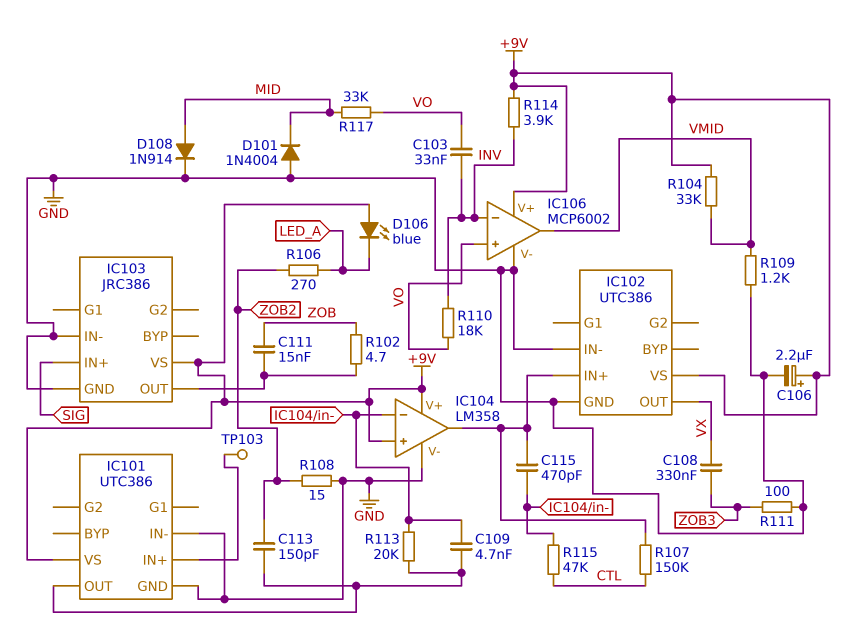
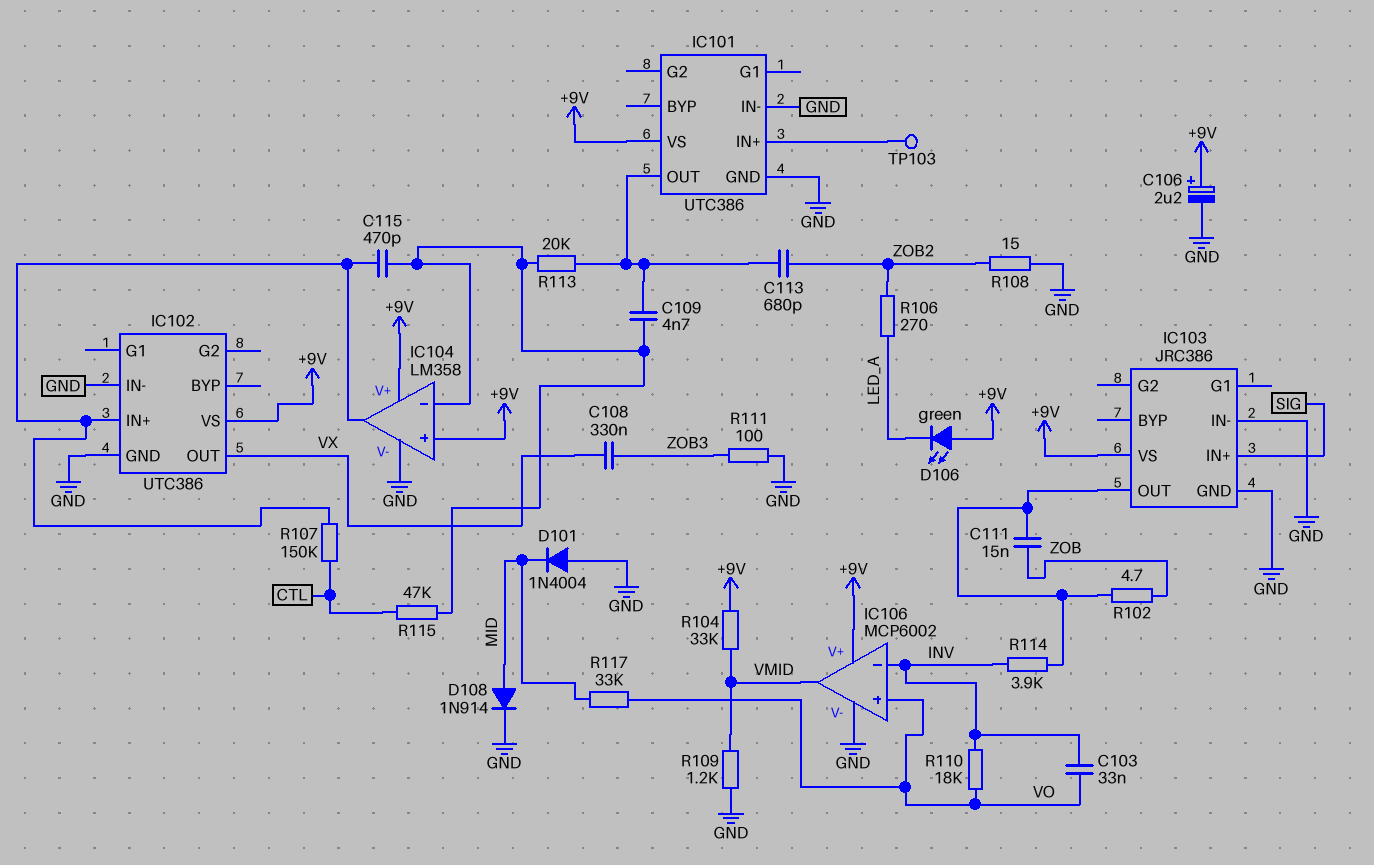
C113: 150pF (IC101/OUT, ZOB2) -> 680pF (IC101/OUT, ZOB2)
D106: LED blue (A +9V, K LED_A) -> LED green (A +9V, K LED_A)
R114: 3.9k (+9V, INV) -> 3.9k (IC103/OUT, INV)

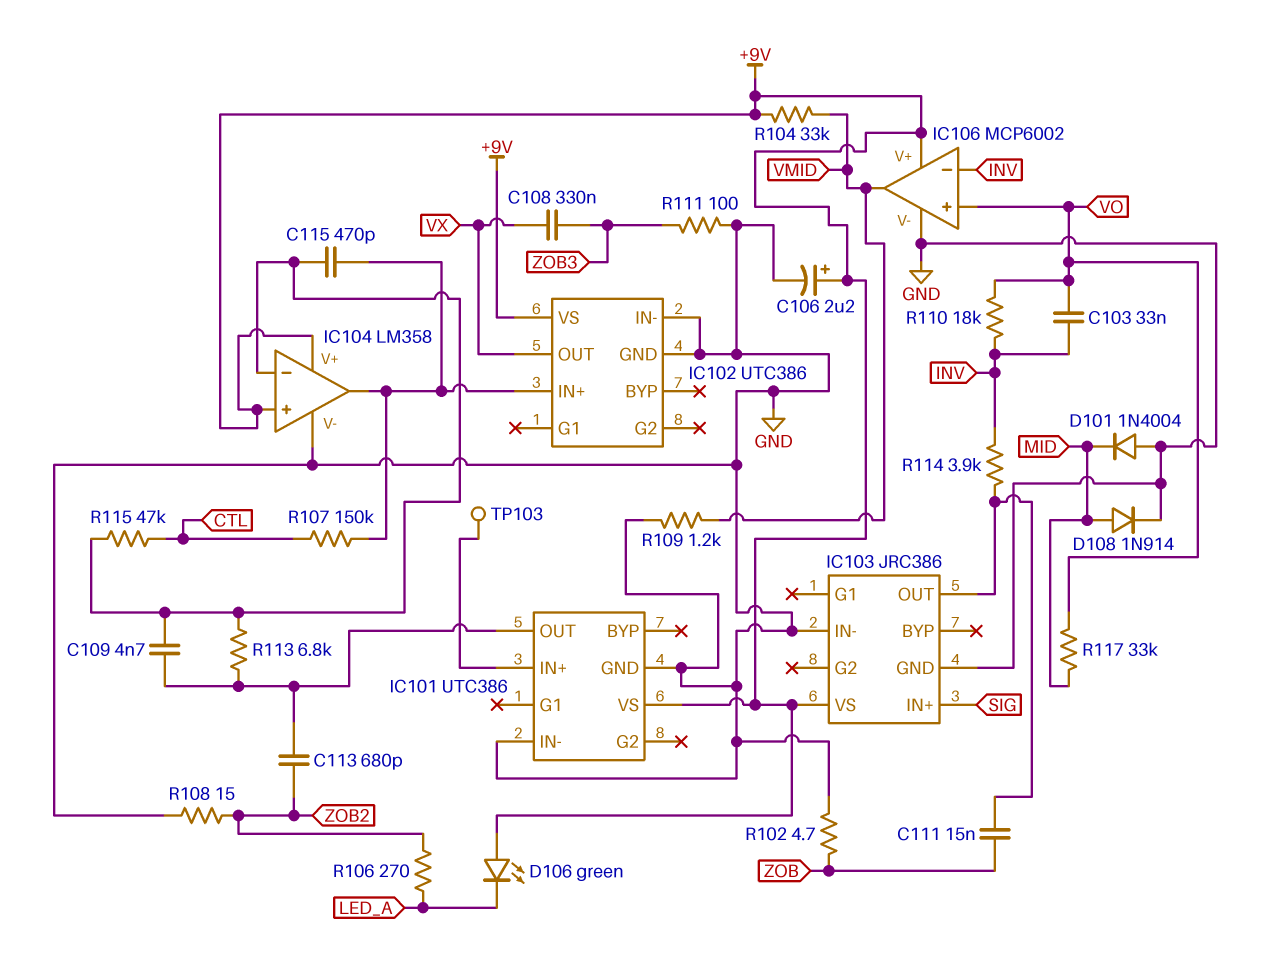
R102: 4.7 (IC103/OUT, ZOB) -> 4.7 (GND, ZOB)
R113: 20k (IC101/OUT, IC104/in-) -> 6.8k (IC101/OUT, IC104/in-)

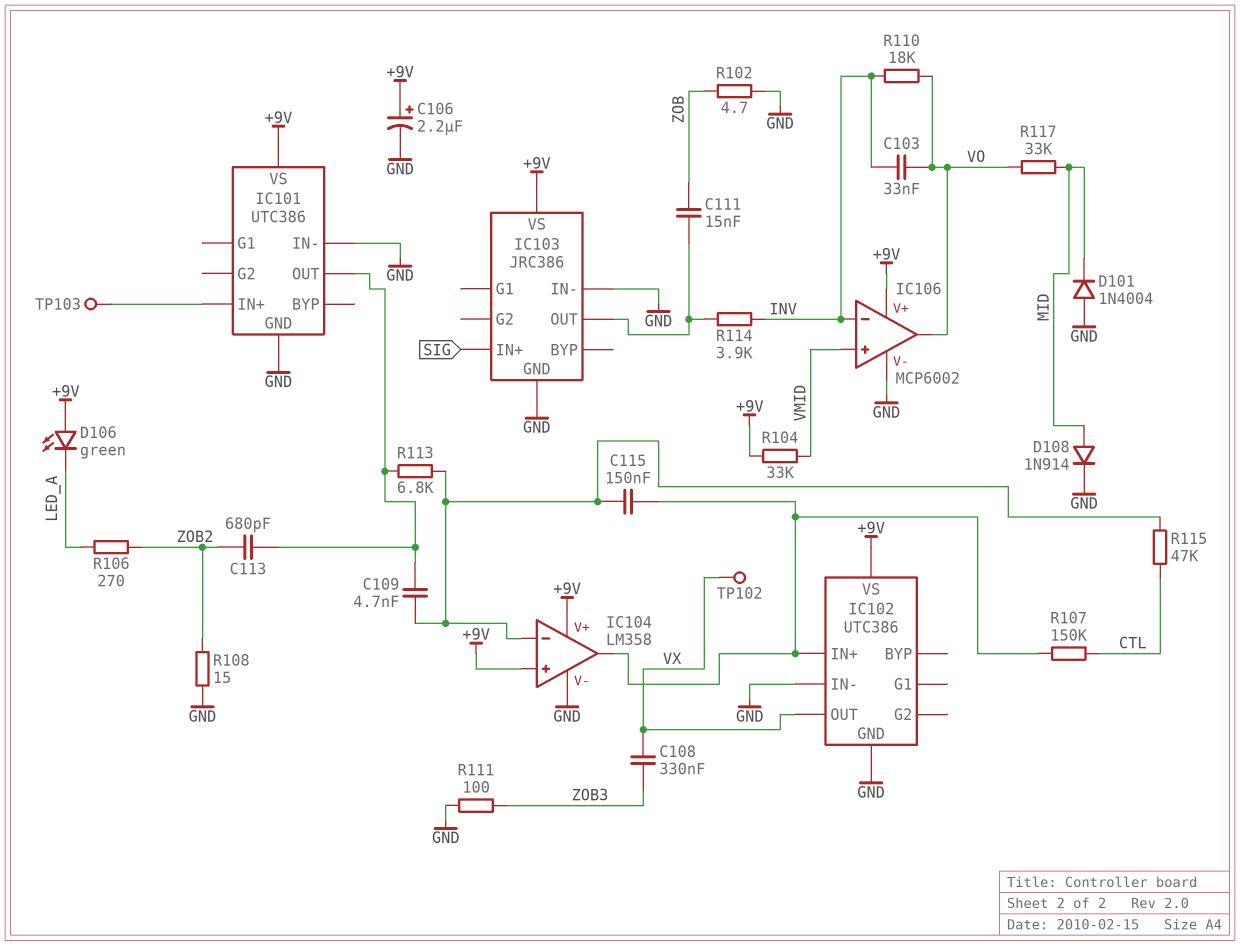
C115: 470pF (IC102/IN+, IC104/in-) -> 150nF (IC102/IN+, IC104/in-)
IC106 pin in+: VO -> VMID
IC106 pin out: VMID -> VO
R109: 1.2k (GND, VMID) -> none
TP102: none -> test point (VX)

